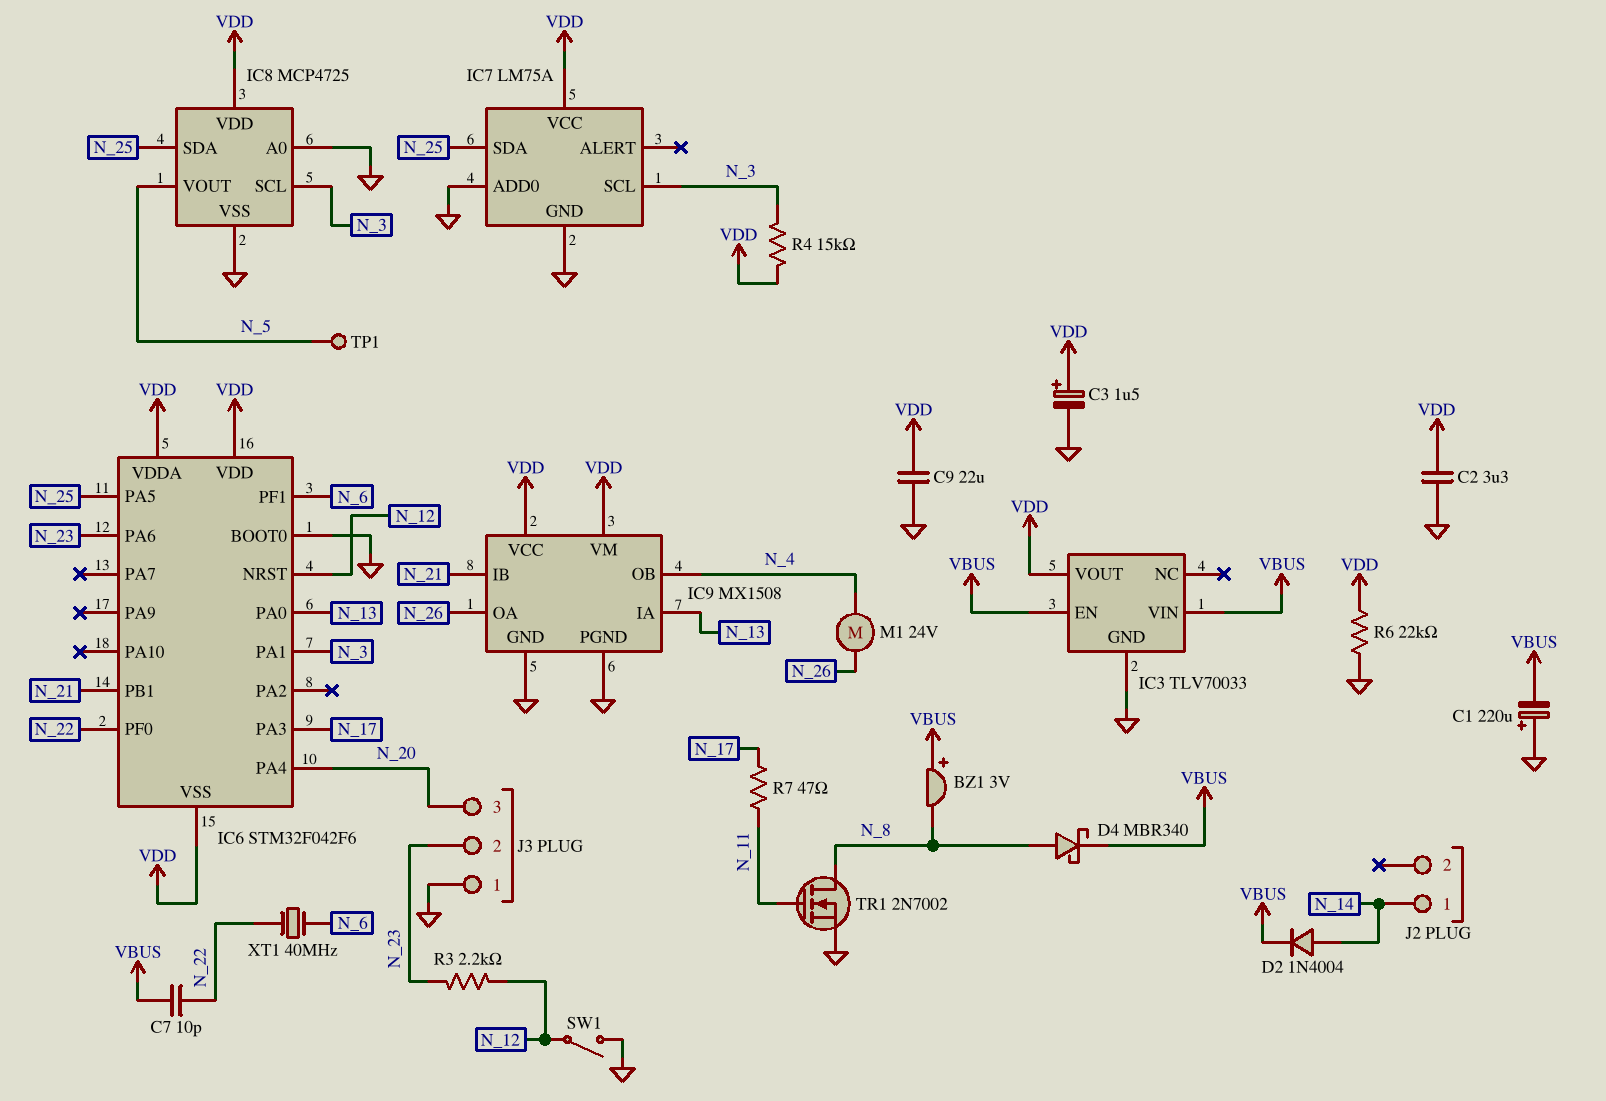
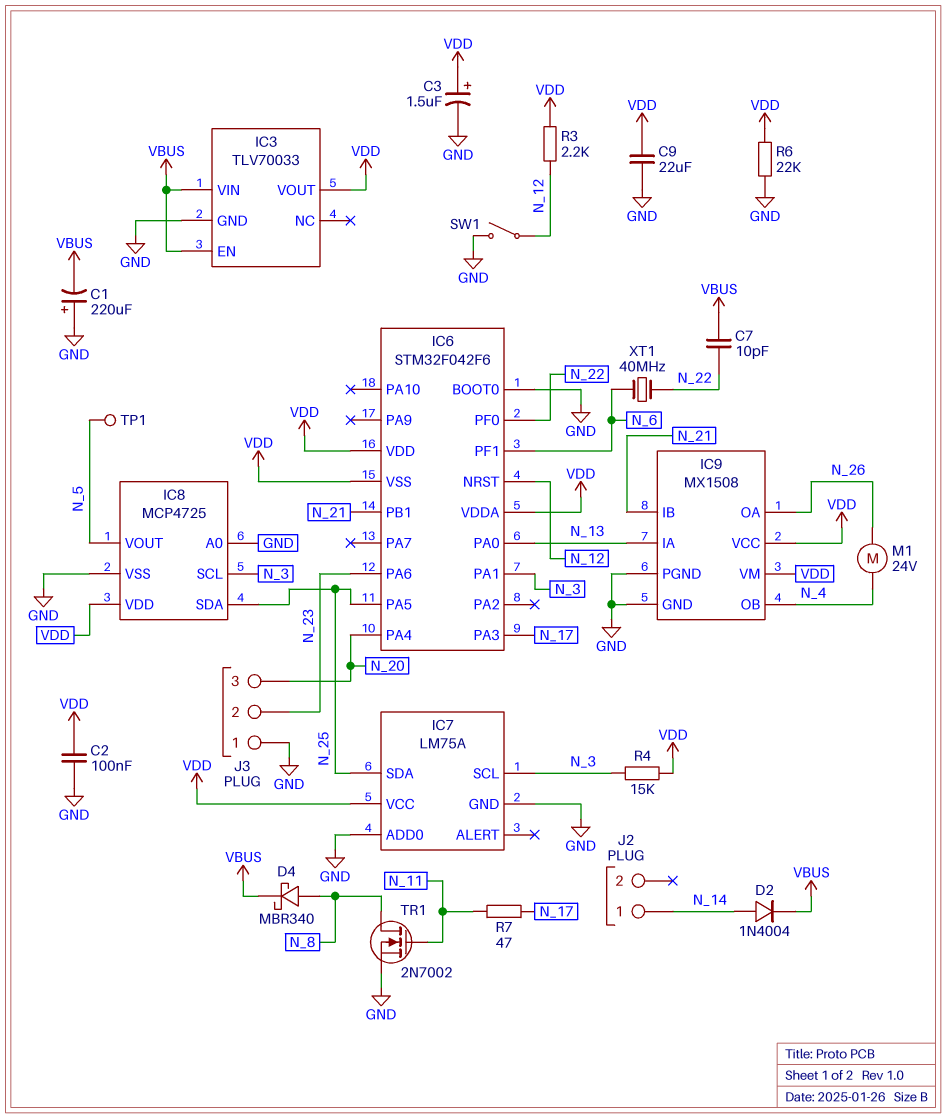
BZ1: buzzer 3V (plus VBUS, minus N_8) -> none
C2: 3.3uF (GND, VDD) -> 100nF (GND, VDD)
R3: 2.2k (N_12, N_23) -> 2.2k (N_12, VDD)

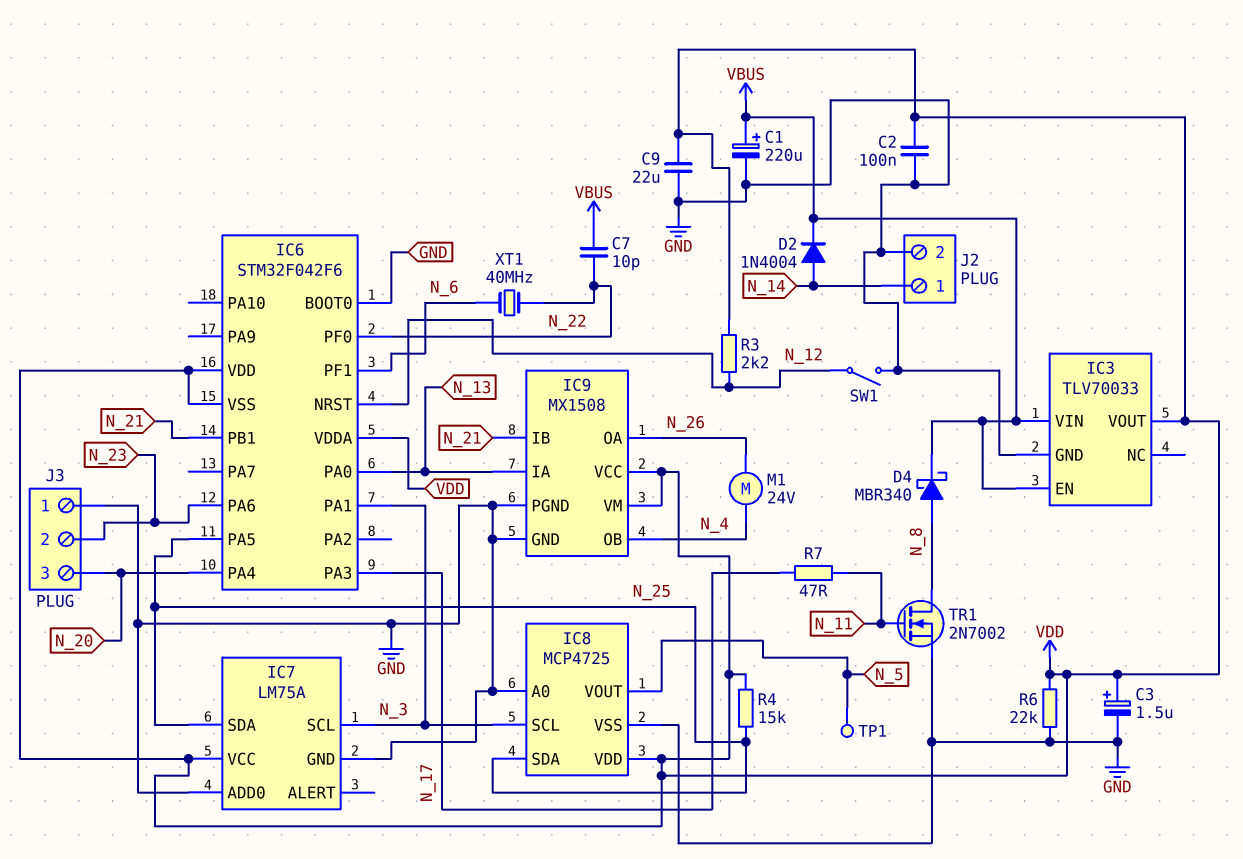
C1: 220uF (plus GND, minus VBUS) -> 220uF (plus VBUS, minus GND)
J2 pin 2: none -> GND
R4: 15k (N_3, VDD) -> 15k (N_25, VDD)

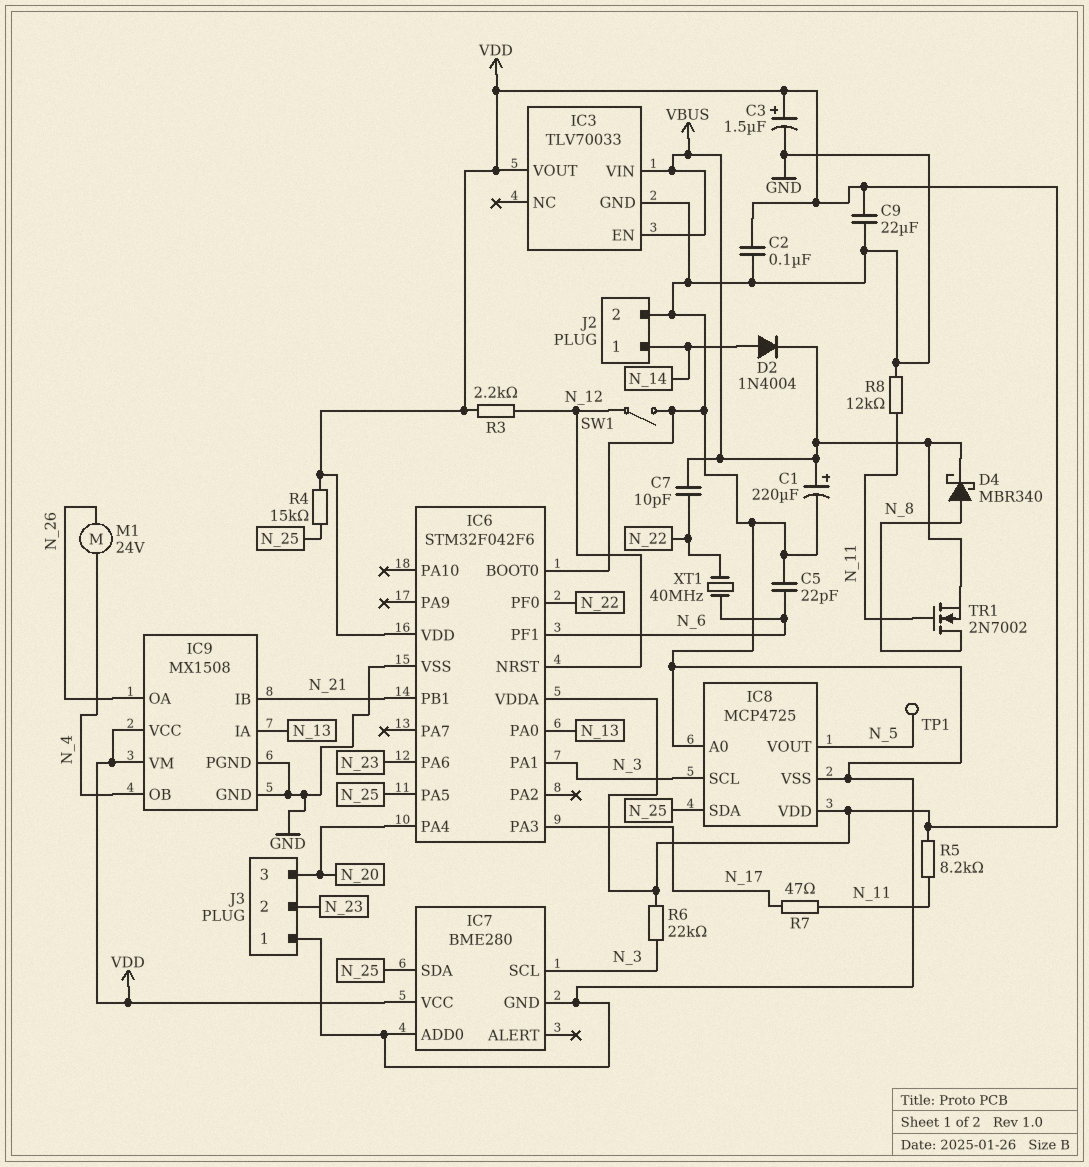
C5: none -> 22pF (GND, N_6)
IC6 pin VSS: VDD -> GND
IC7: LM75A -> BME280
R5: none -> 8.2k (N_11, VDD)
R6: 22k (GND, VDD) -> 22k (N_3, VDD)
R8: none -> 12k (GND, N_11)
TR1: NMOS 2N7002 (G N_11, D N_8, S GND) -> NMOS 2N7002 (G N_11, D N_8, S VBUS)

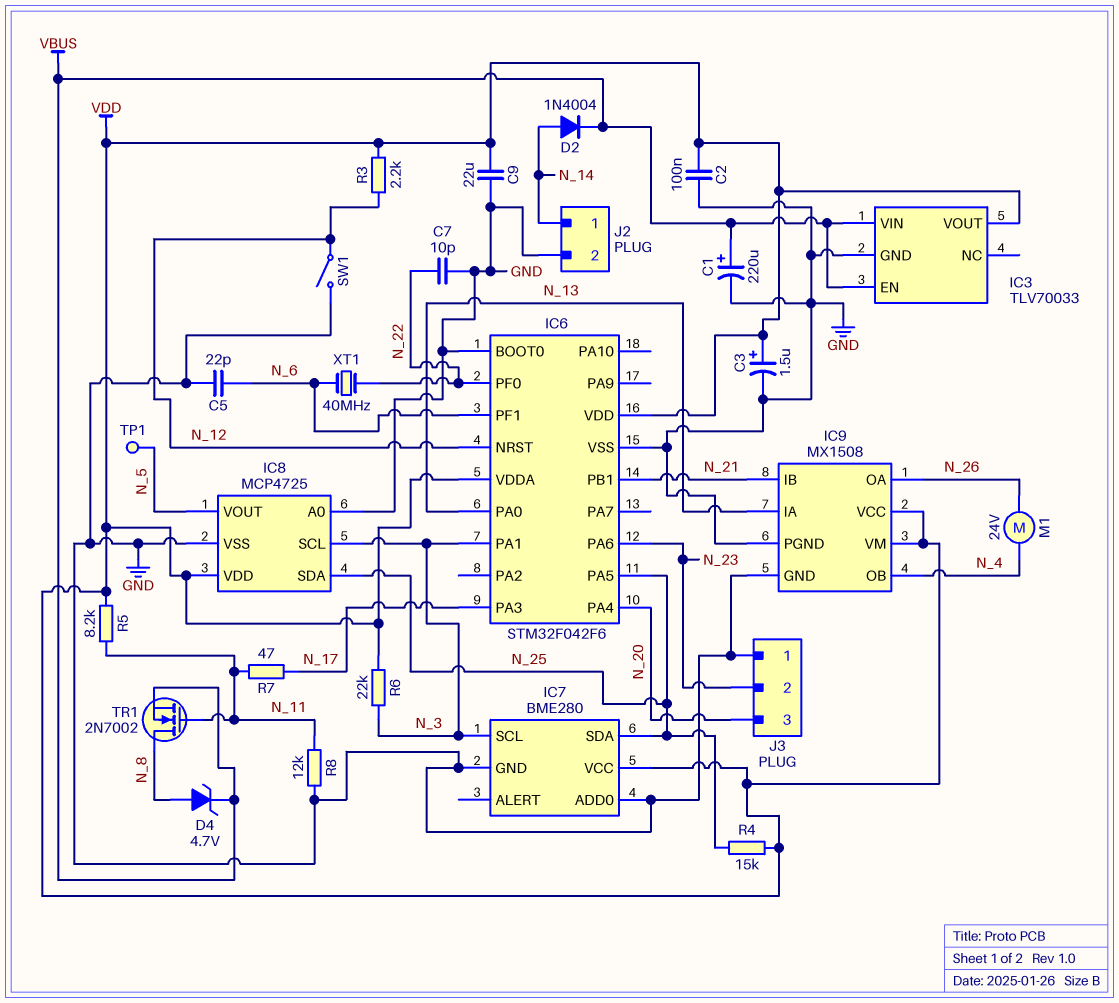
C7: 10pF (N_22, VBUS) -> 10pF (GND, N_22)
D4: schottky MBR340 (A N_8, K VBUS) -> zener 4.7V (A N_8, K VBUS)

